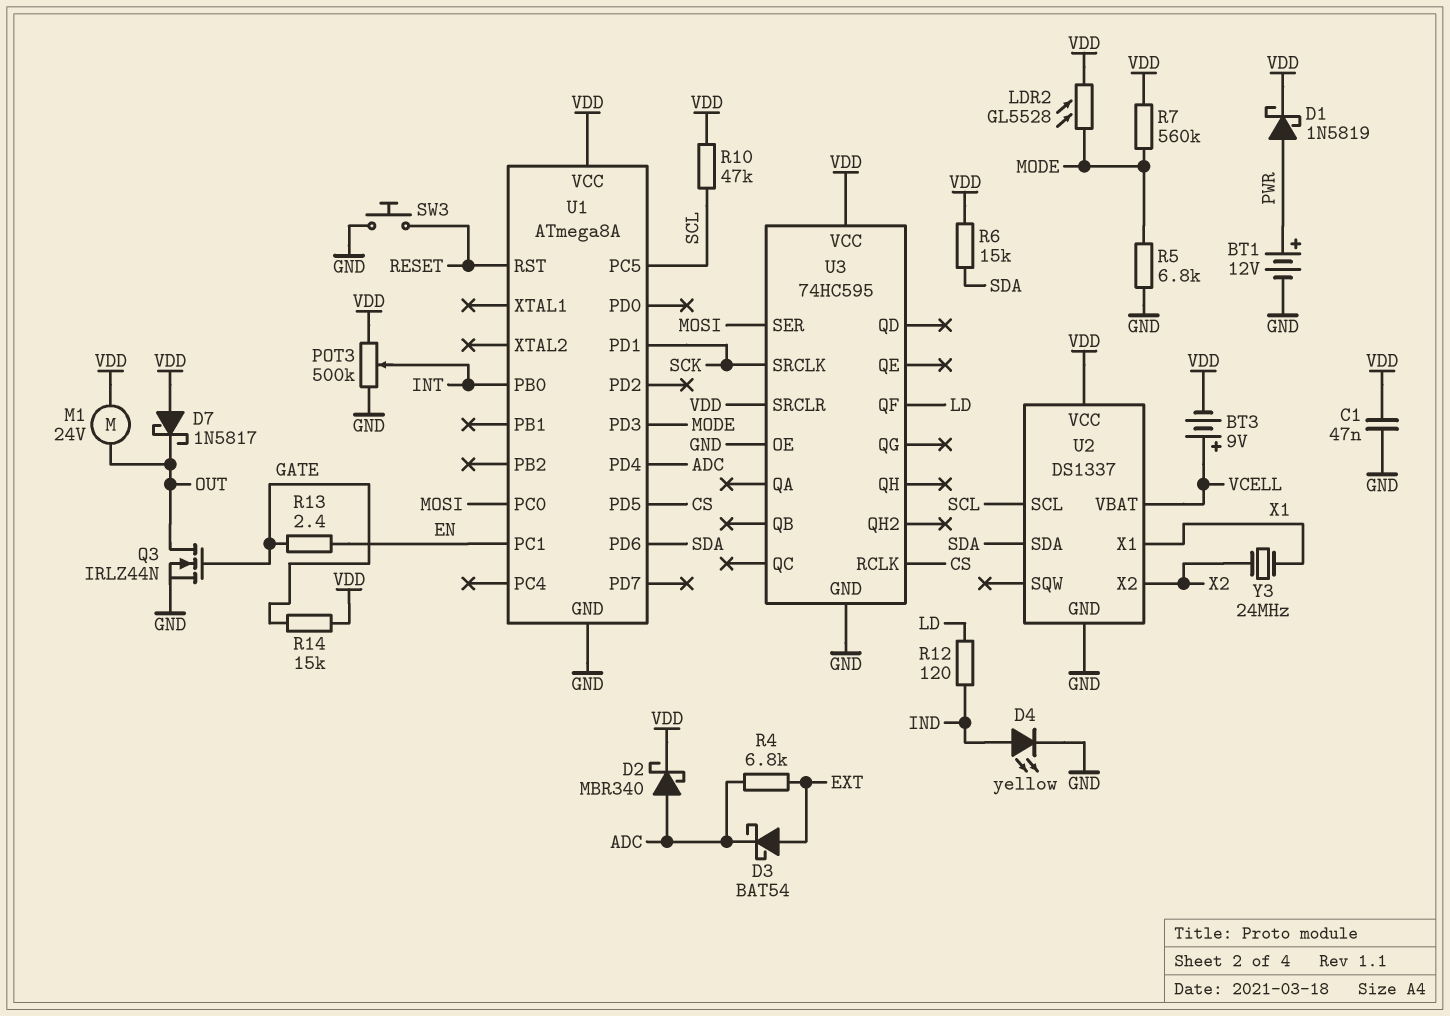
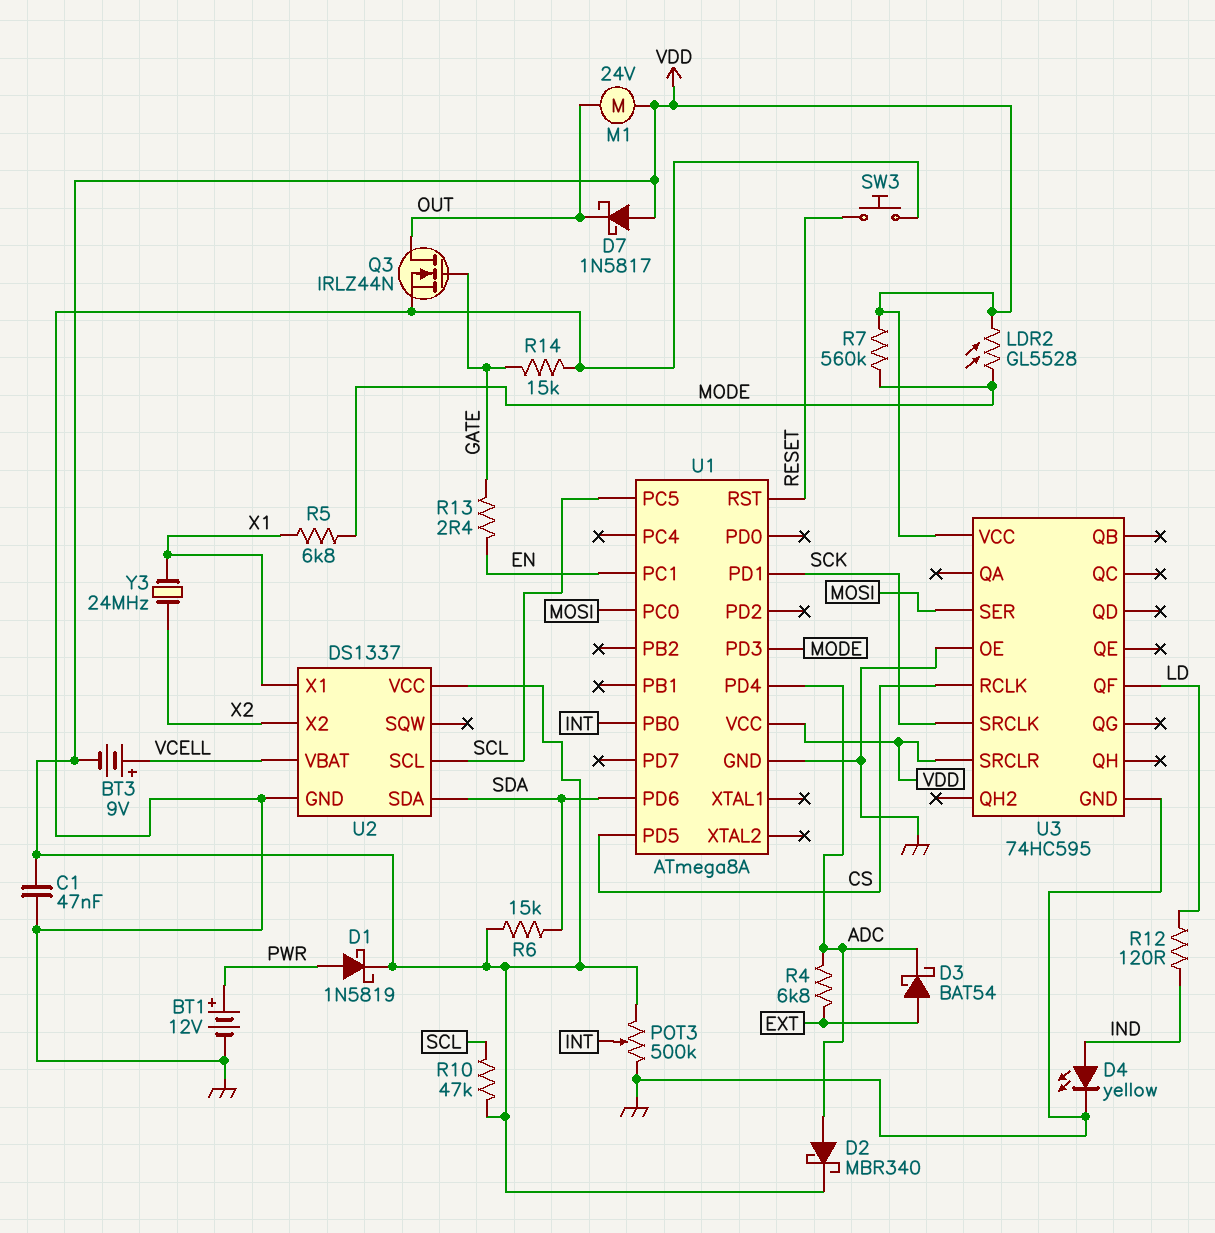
R5: 6.8k (GND, MODE) -> 6.8k (MODE, X1)
R14: 15k (GATE, VDD) -> 15k (GATE, GND)

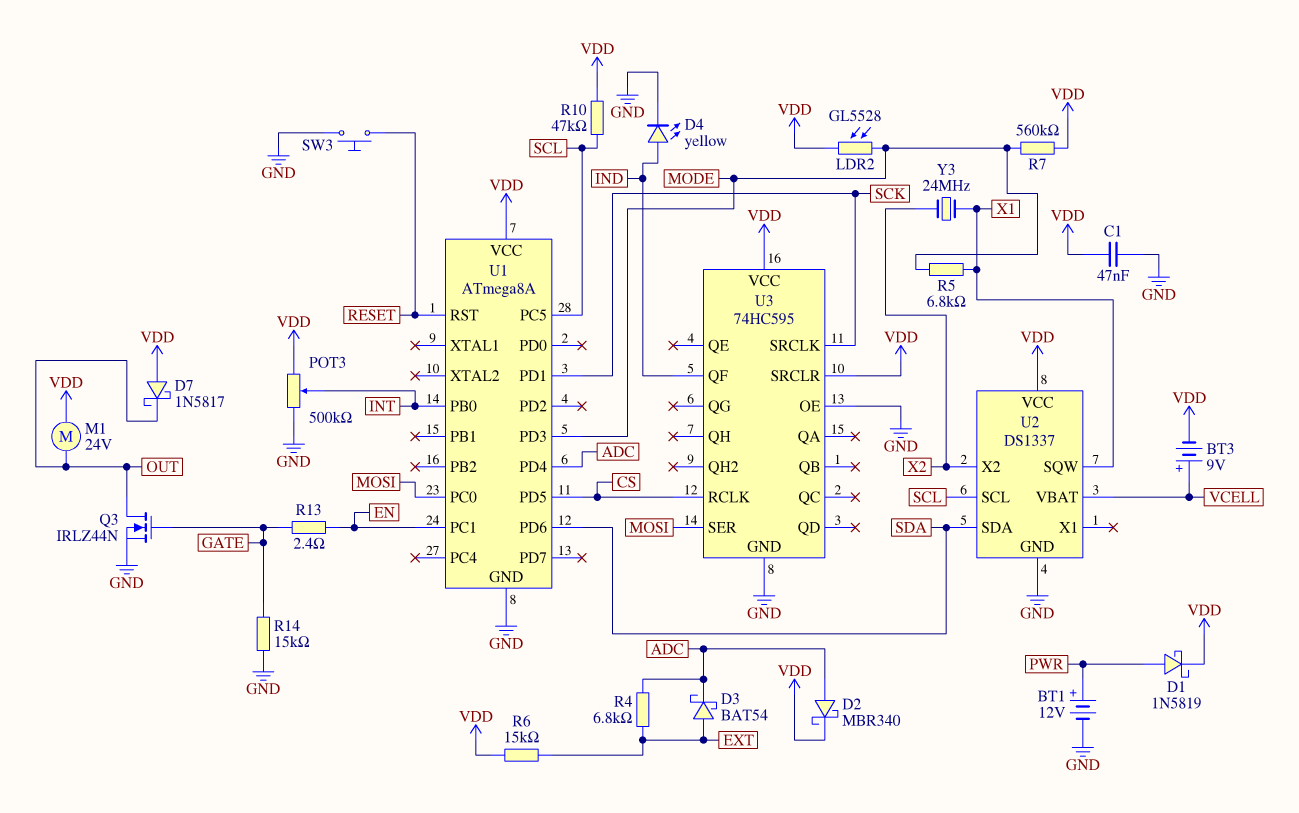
R6: 15k (SDA, VDD) -> 15k (EXT, VDD)
R12: 120 (IND, LD) -> none
U2 pin SQW: none -> X1
U2 pin X1: X1 -> none
U3 pin QF: LD -> IND

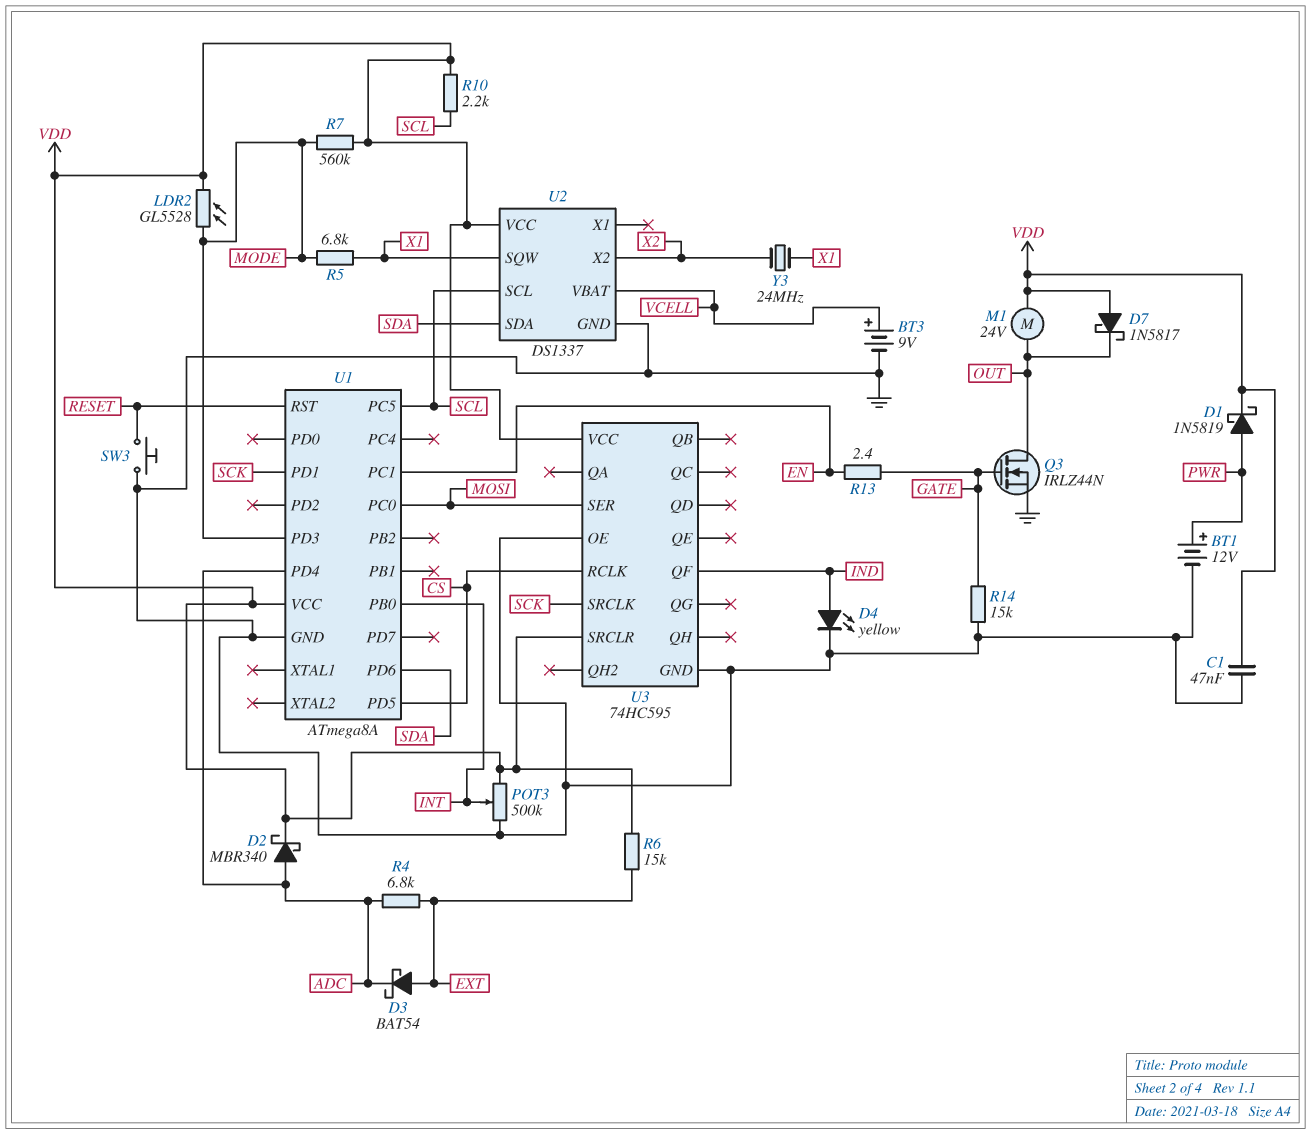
BT3: 9V (plus VCELL, minus VDD) -> 9V (plus VCELL, minus GND)
R10: 47k (SCL, VDD) -> 2.2k (SCL, VDD)

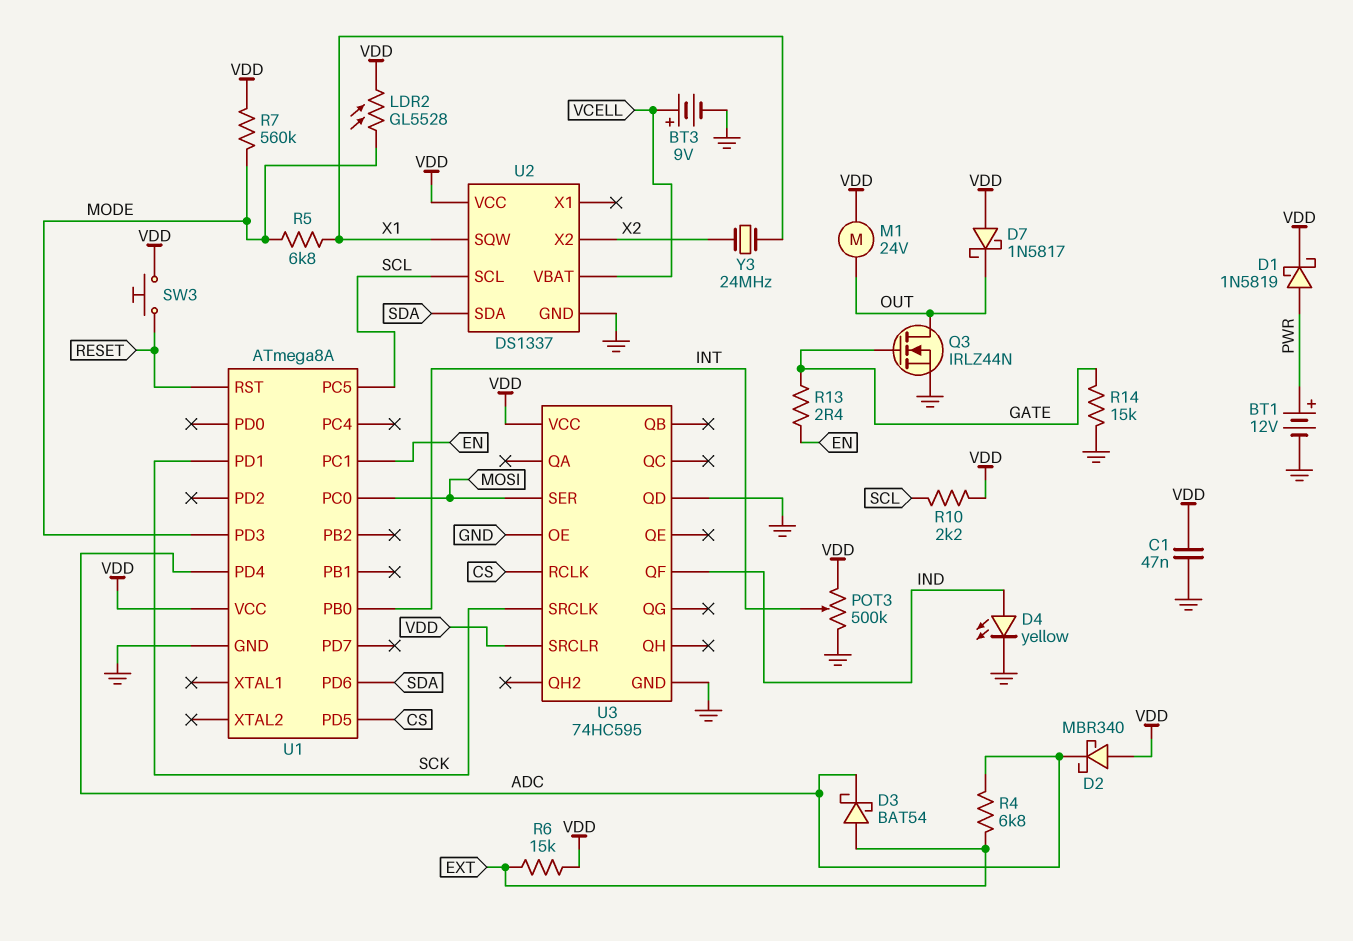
D2: schottky MBR340 (A ADC, K VDD) -> schottky MBR340 (A VDD, K ADC)
SW3: button (GND, RESET) -> button (RESET, VDD)
U3 pin QD: none -> GND

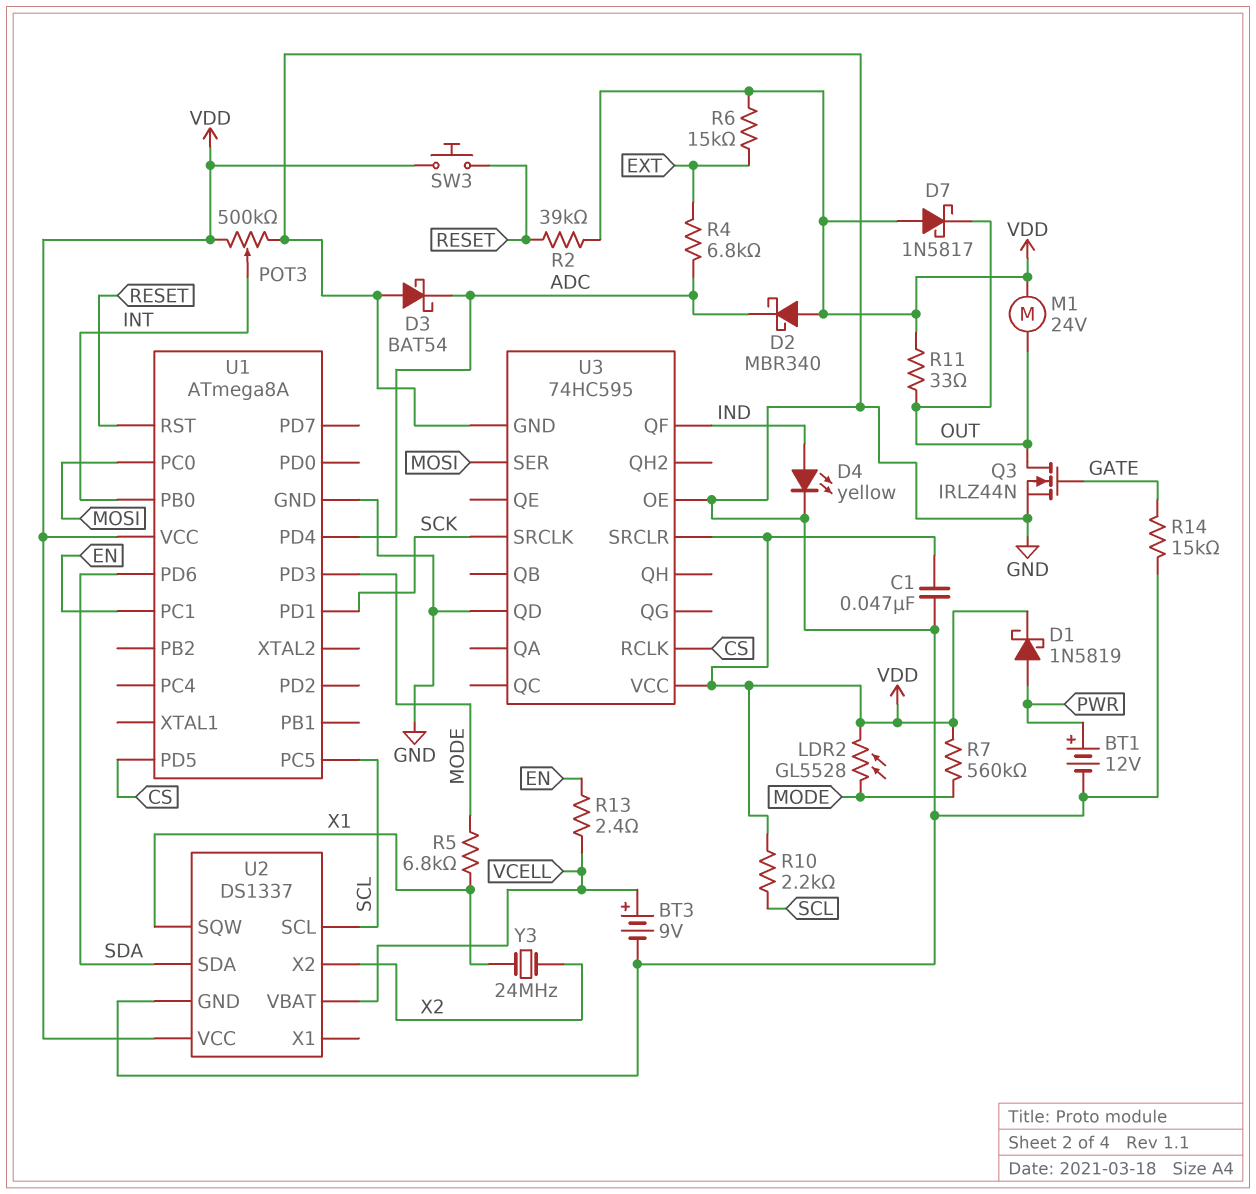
D3: schottky BAT54 (A EXT, K ADC) -> schottky BAT54 (A GND, K ADC)
R2: none -> 39k (RESET, VDD)
R11: none -> 33 (OUT, VDD)
R13: 2.4 (EN, GATE) -> 2.4 (EN, VCELL)

